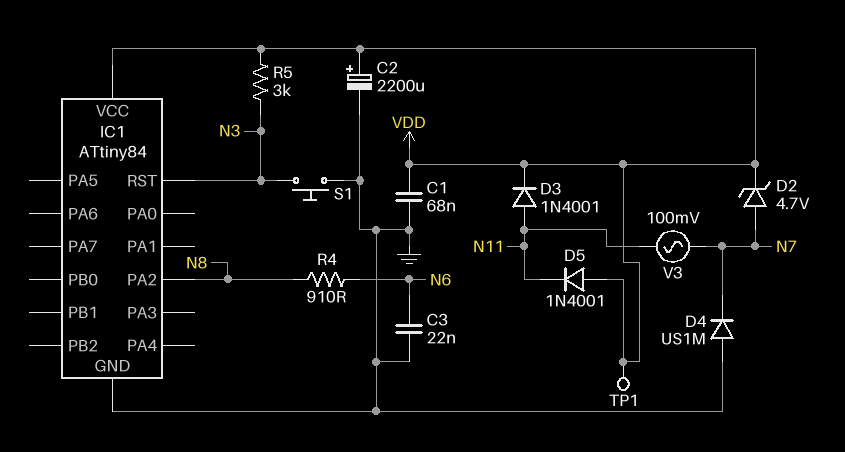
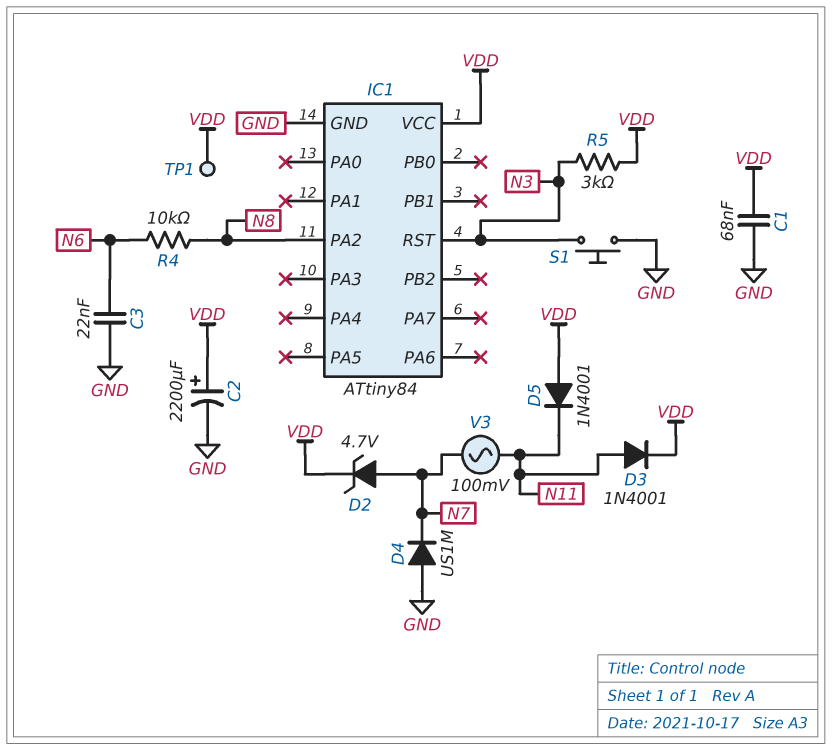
R4: 910 (N6, N8) -> 10k (N6, N8)

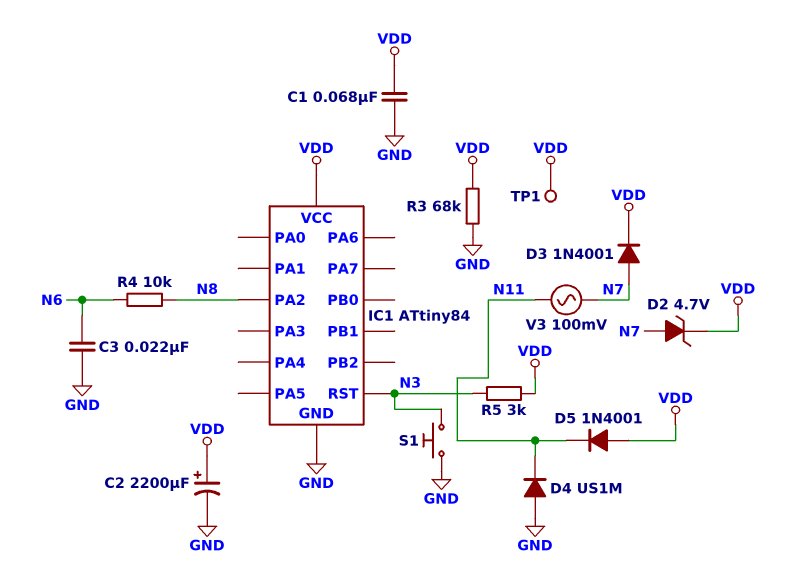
D3: diode 1N4001 (A N11, K VDD) -> diode 1N4001 (A N7, K VDD)
D4: diode US1M (A GND, K N7) -> diode US1M (A GND, K N11)
R3: none -> 68k (GND, VDD)

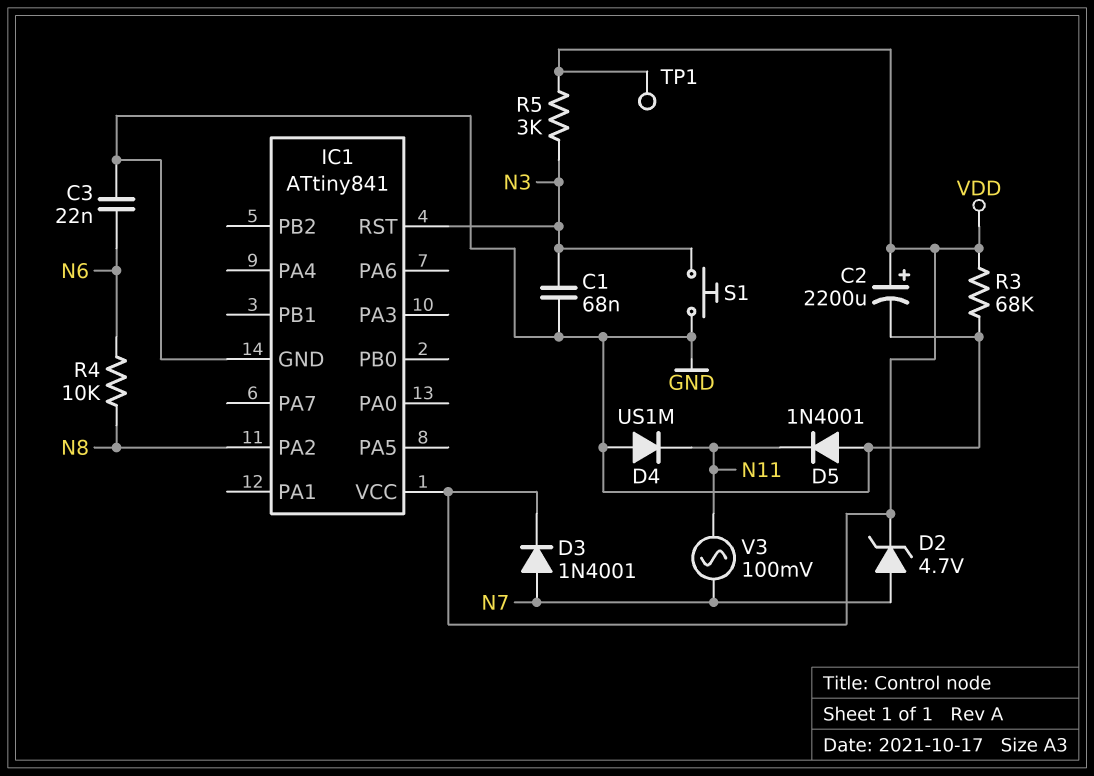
C1: 68nF (GND, VDD) -> 68nF (GND, N3)
D5: diode 1N4001 (A VDD, K N11) -> diode 1N4001 (A GND, K N11)
IC1: ATtiny84 -> ATtiny841

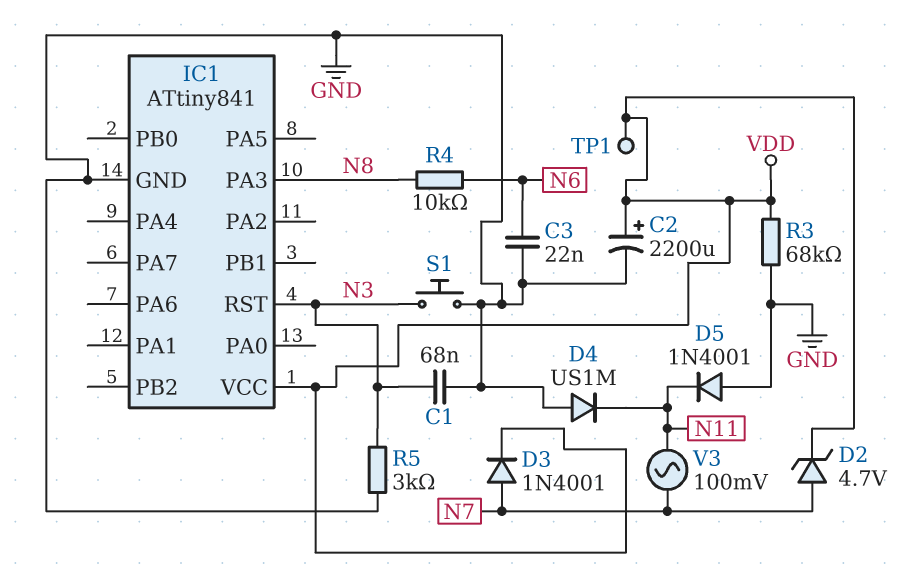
IC1 pin PA2: N8 -> none
IC1 pin PA3: none -> N8
R5: 3k (N3, VDD) -> 3k (GND, N3)

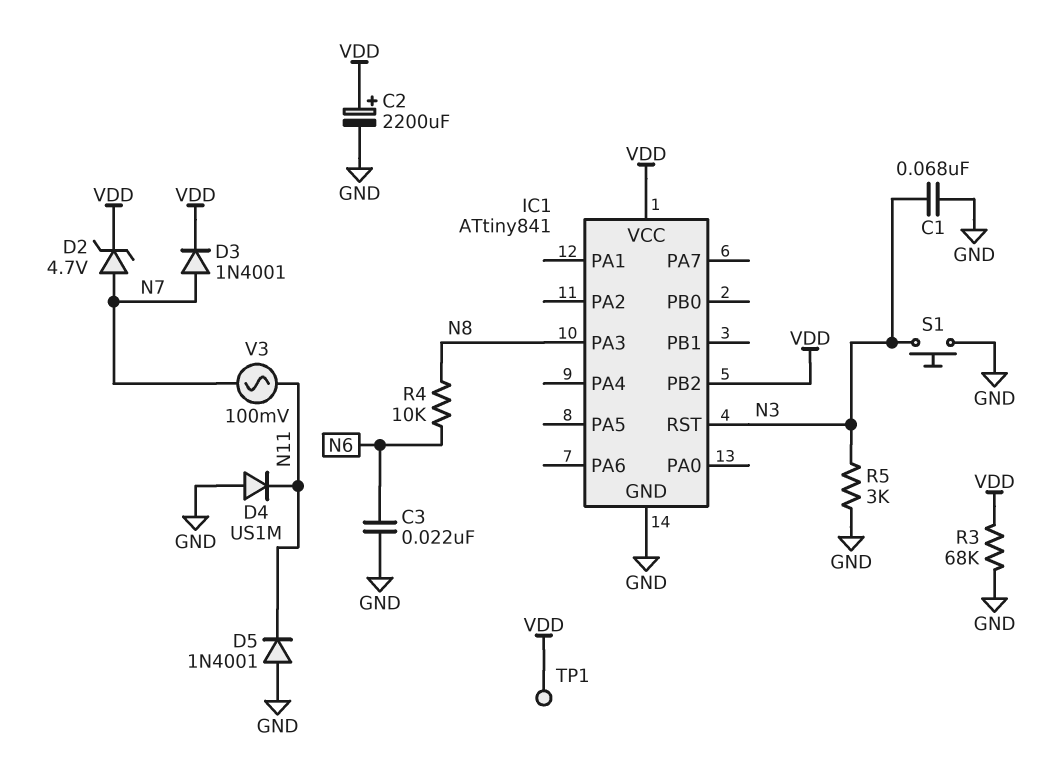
IC1 pin PB2: none -> VDD

